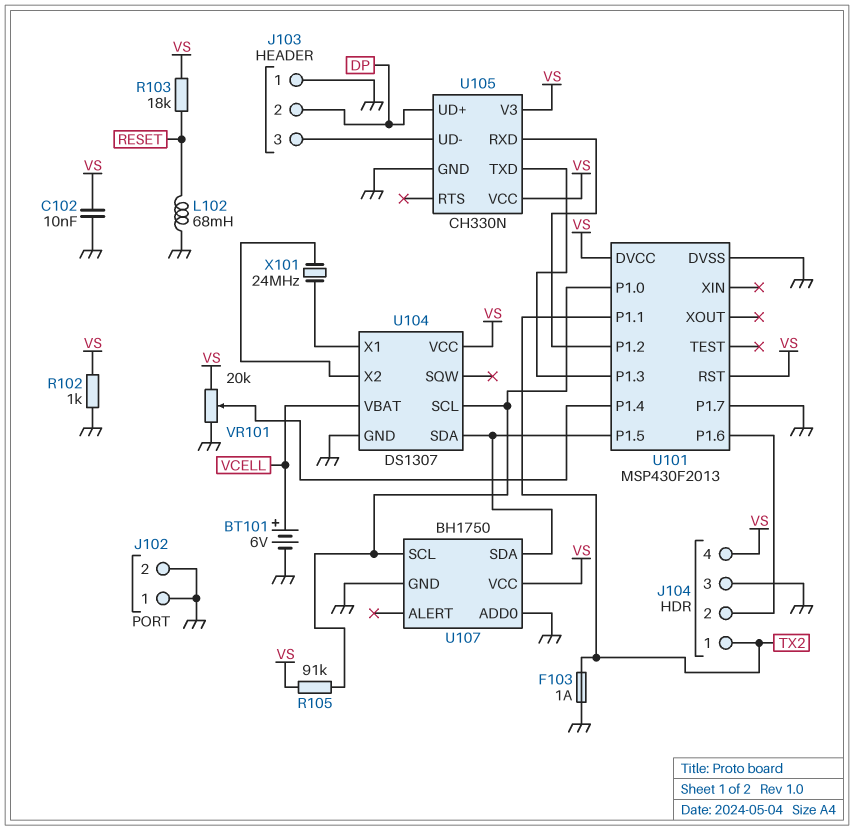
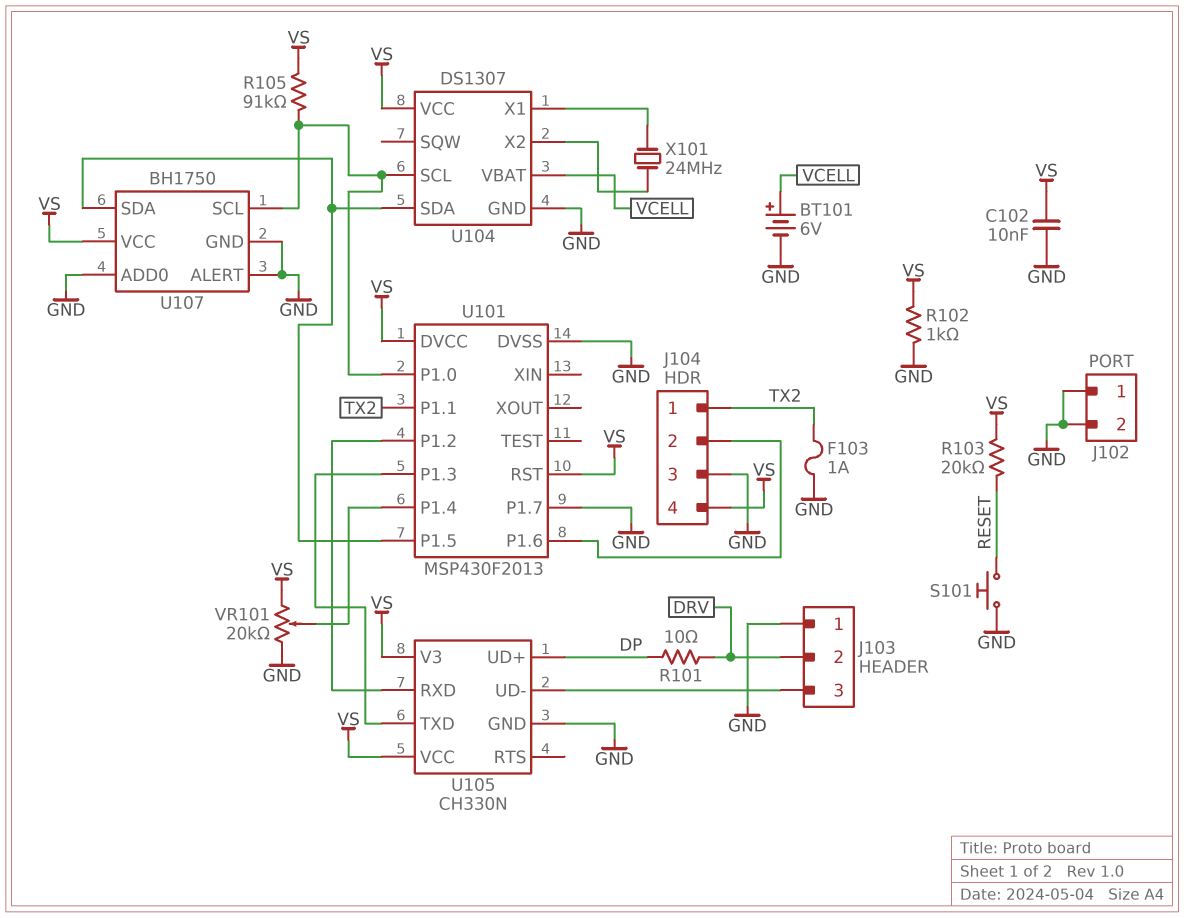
J103 pin 2: DP -> DRV
L102: 68mH (GND, RESET) -> none
R101: none -> 10 (DP, DRV)
R103: 18k (RESET, VS) -> 20k (RESET, VS)
S101: none -> button (GND, RESET)
U107 pin ALERT: none -> GND

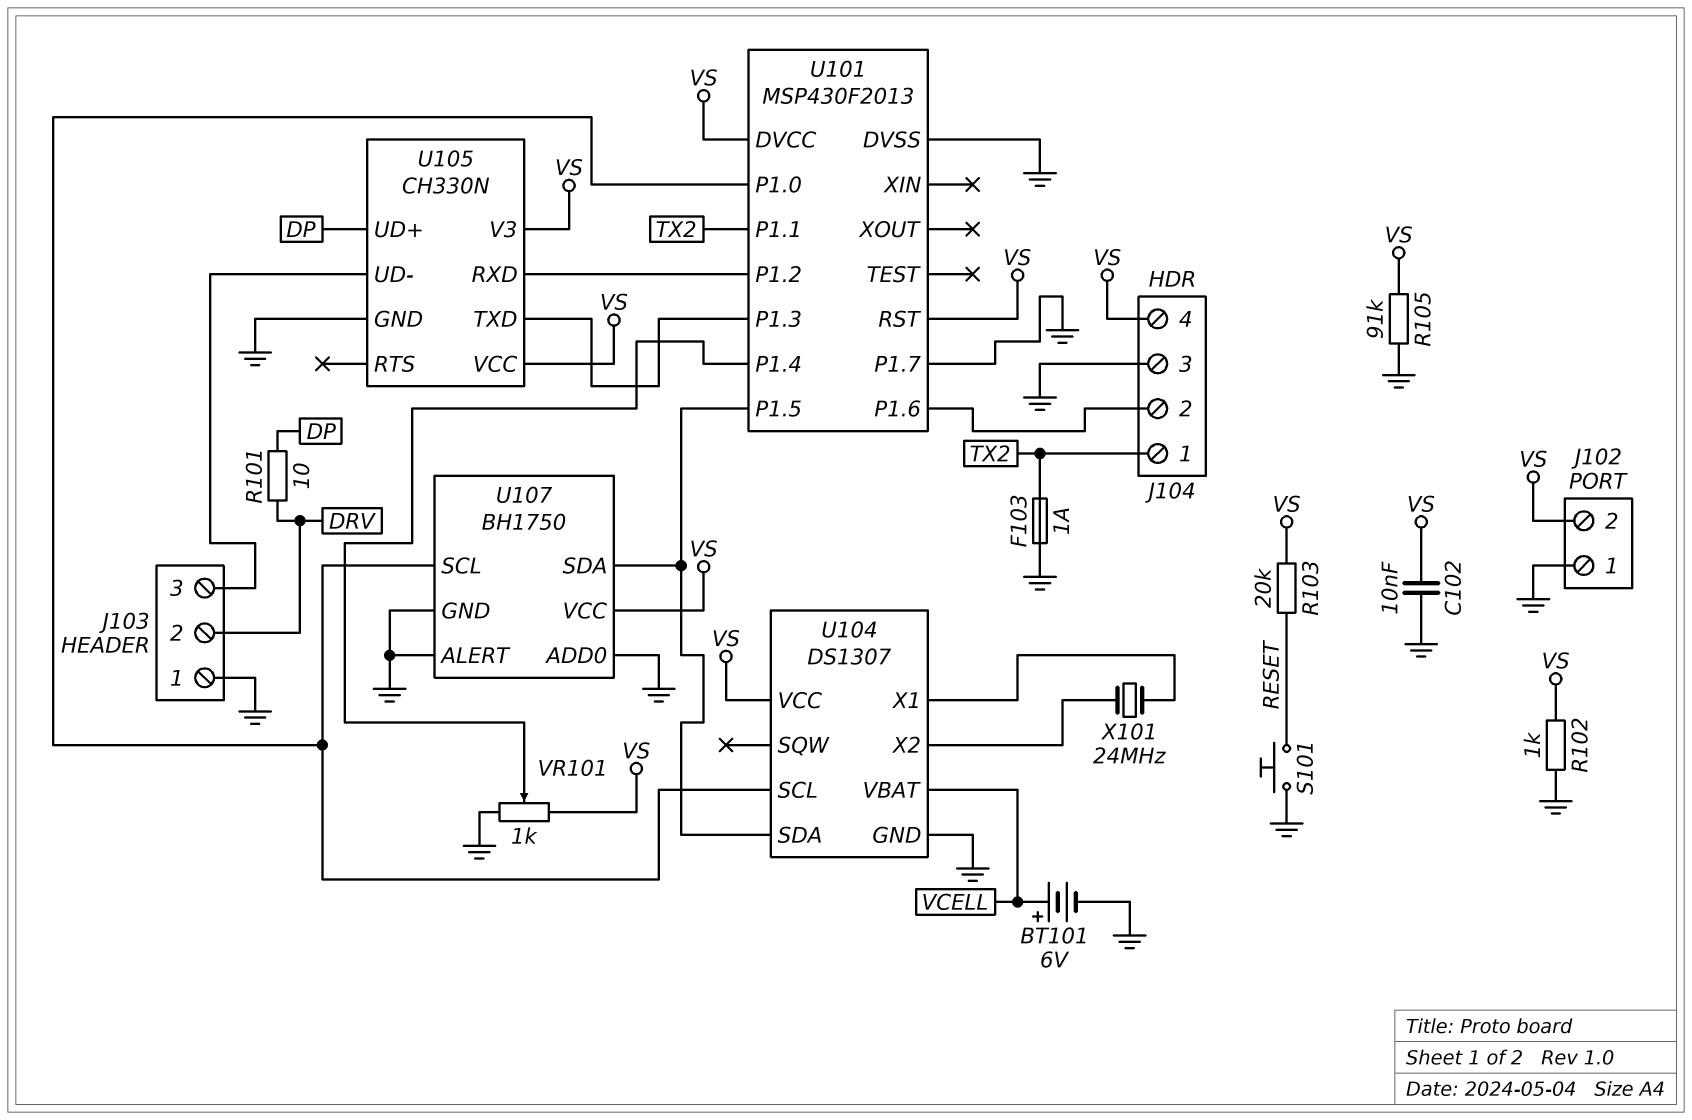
J102 pin 2: GND -> VS
R105: 91k (U101/P1.0, VS) -> 91k (GND, VS)
VR101: 20k (GND, VS, wiper U101/P1.4) -> 1k (GND, VS, wiper U101/P1.4)

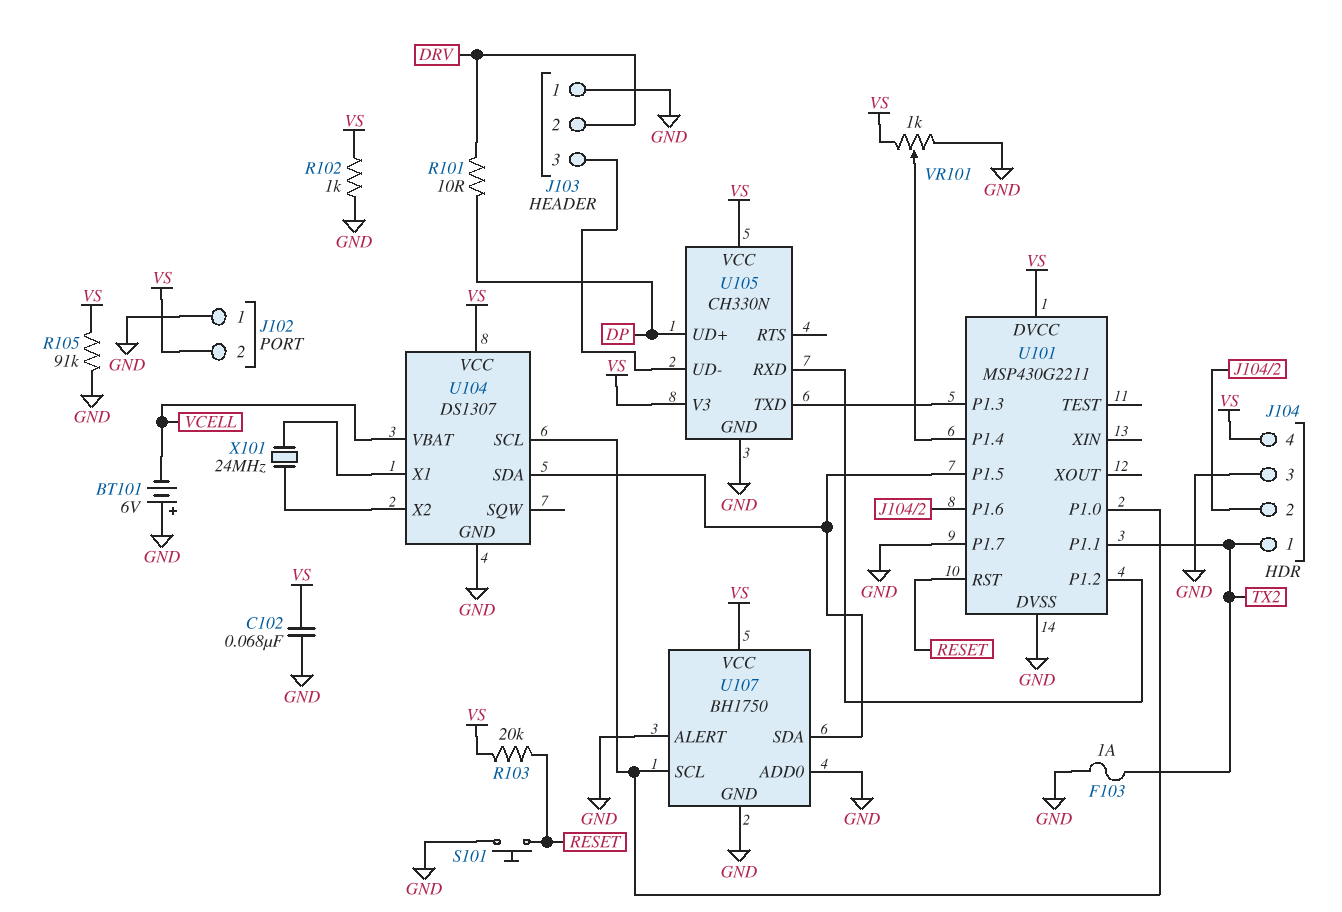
BT101: 6V (plus VCELL, minus GND) -> 6V (plus GND, minus VCELL)
C102: 10nF (GND, VS) -> 68nF (GND, VS)
U101: MSP430F2013 -> MSP430G2211
U101 pin RST: VS -> RESET

